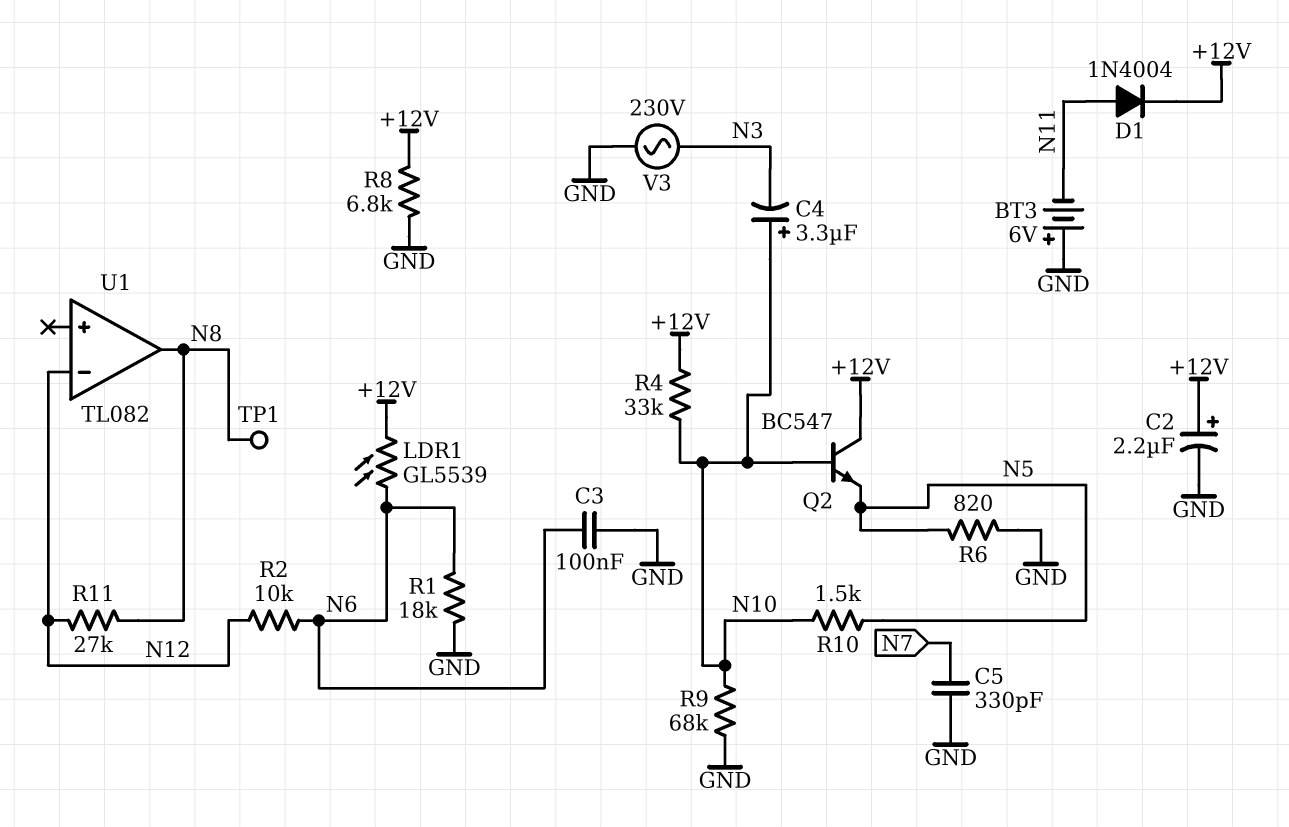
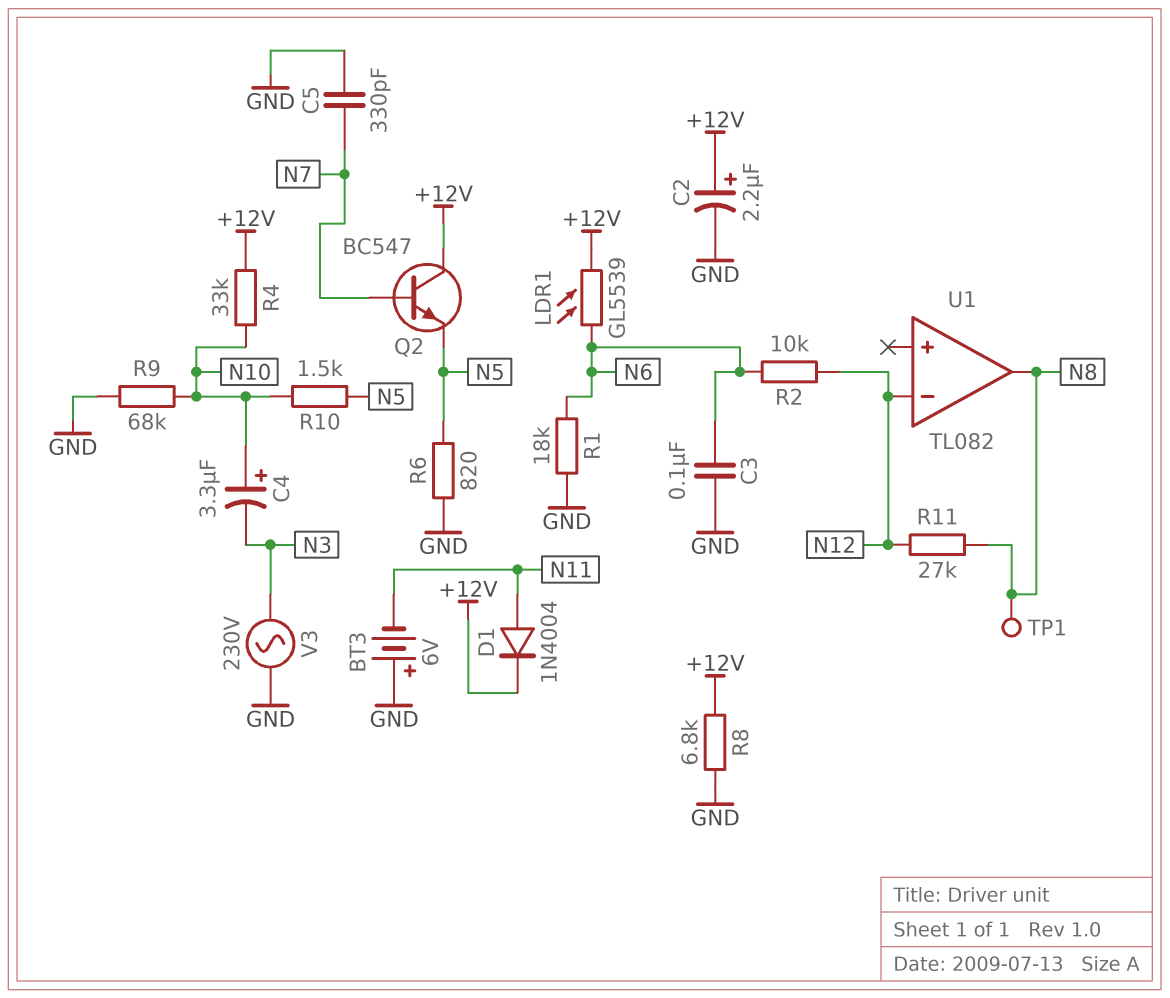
Q2: NPN BC547 (B N10, C +12V, E N5) -> NPN BC547 (B N7, C +12V, E N5)

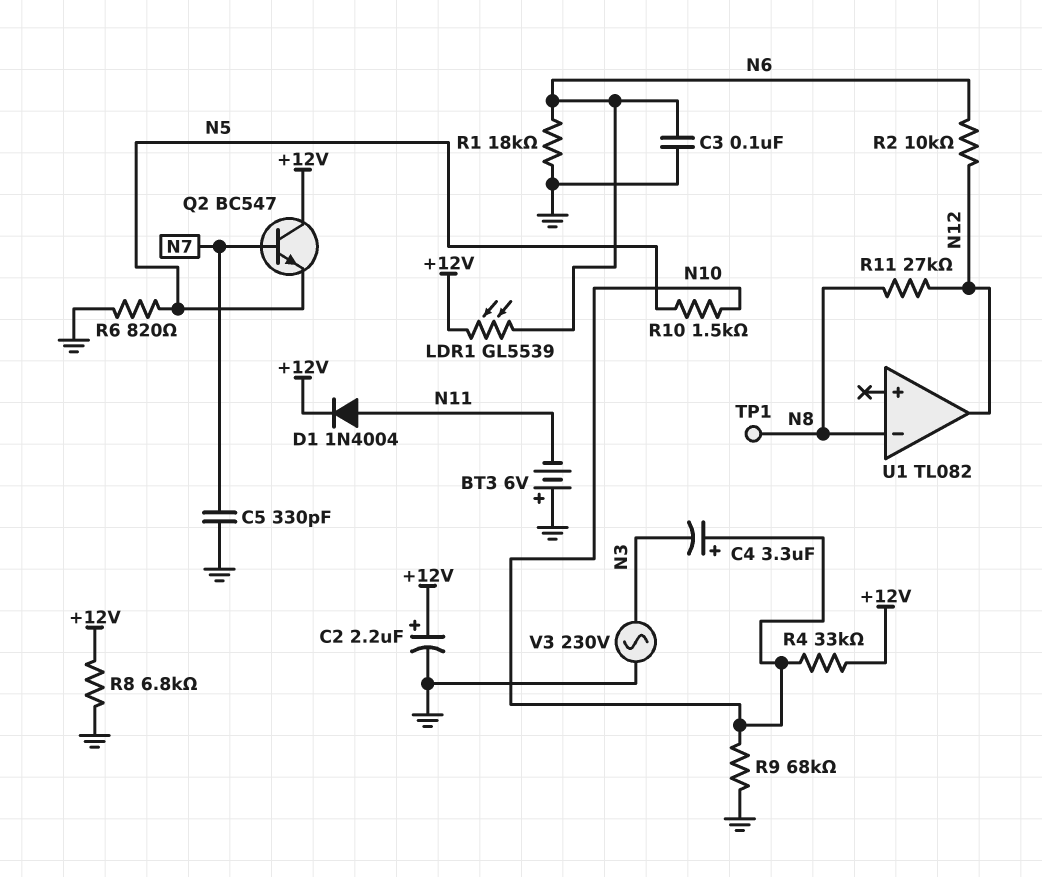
U1 pin in-: N12 -> N8
U1 pin out: N8 -> N12

